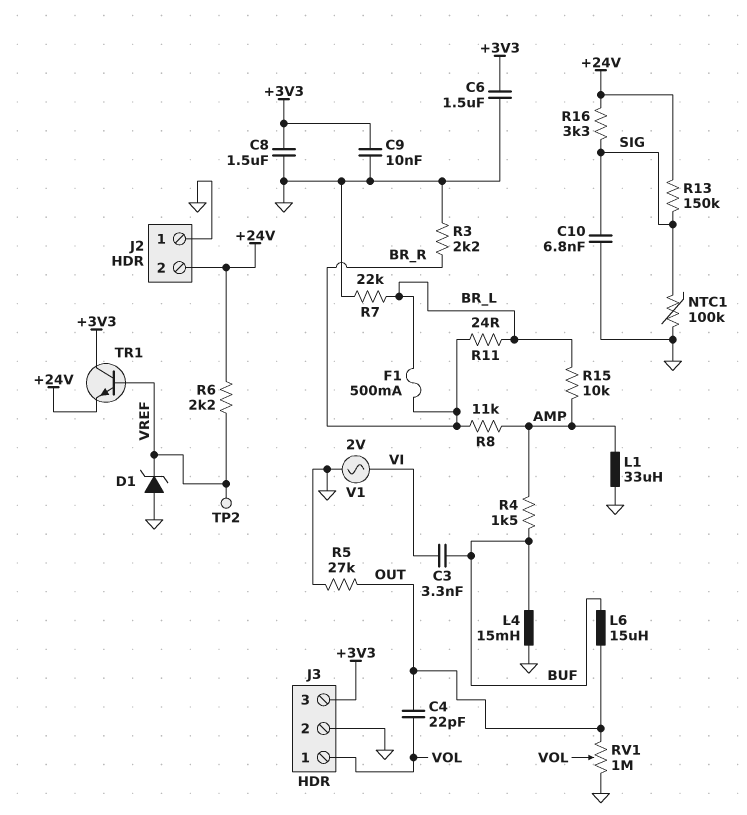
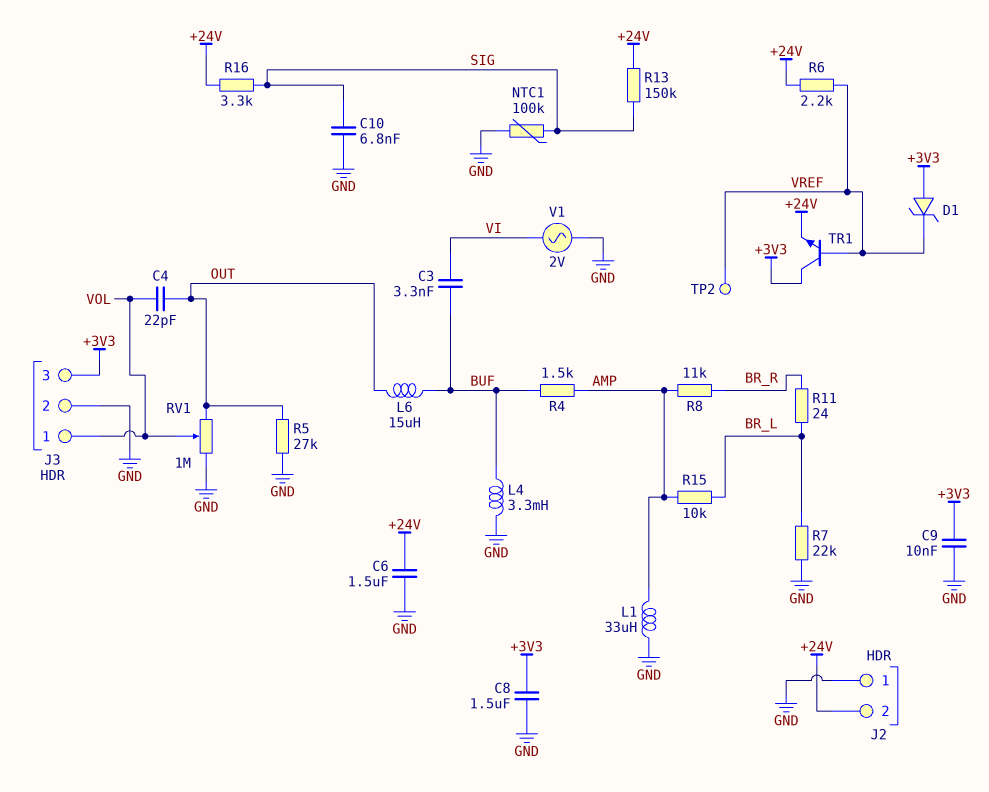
C6: 1.5uF (+3V3, GND) -> 1.5uF (+24V, GND)
D1: zener (A GND, K VREF) -> zener (A +3V3, K VREF)
F1: 500mA (BR_L, BR_R) -> none
L4: 15mH (BUF, GND) -> 3.3mH (BUF, GND)
R3: 2.2k (BR_R, GND) -> none

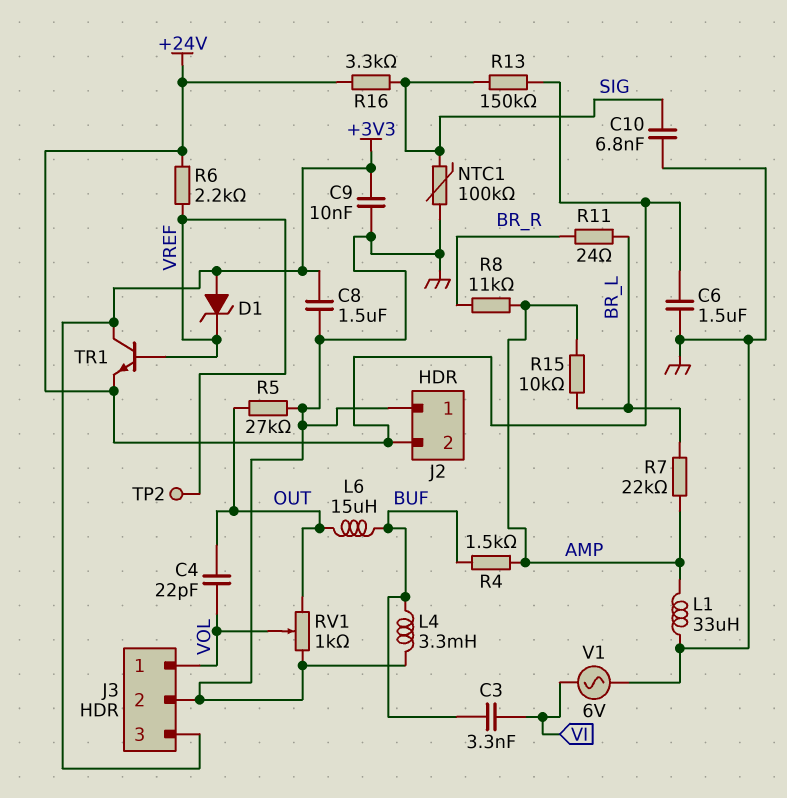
R7: 22k (BR_L, GND) -> 22k (AMP, BR_L)
RV1: 1M (GND, OUT, wiper VOL) -> 1k (GND, OUT, wiper VOL)
V1: AC 2V (GND, VI) -> AC 6V (GND, VI)

